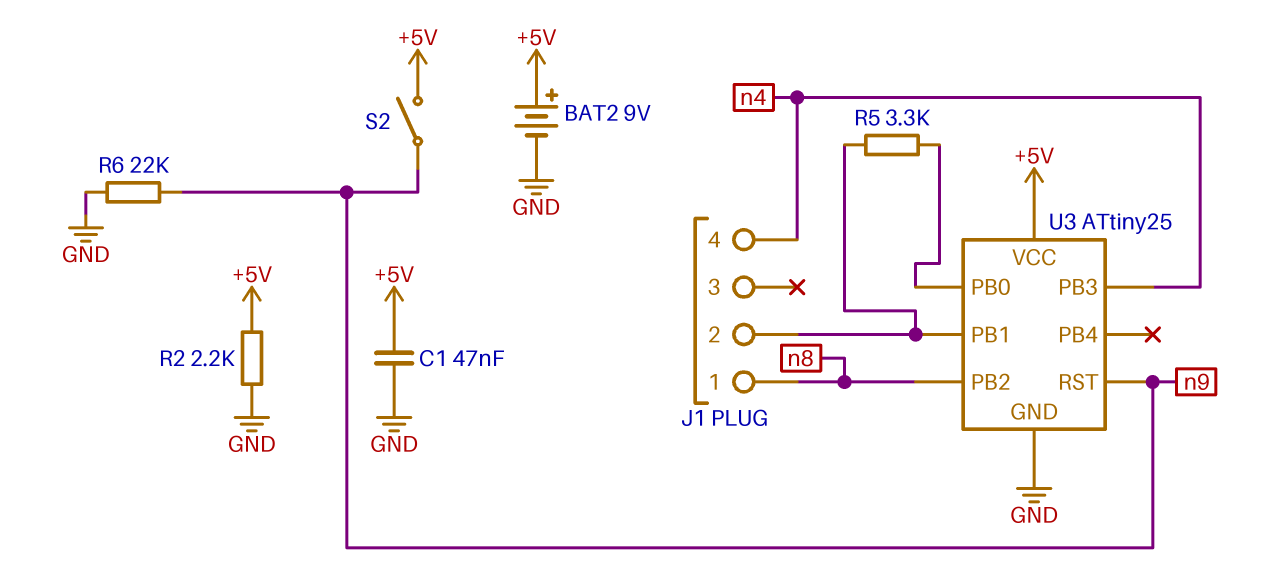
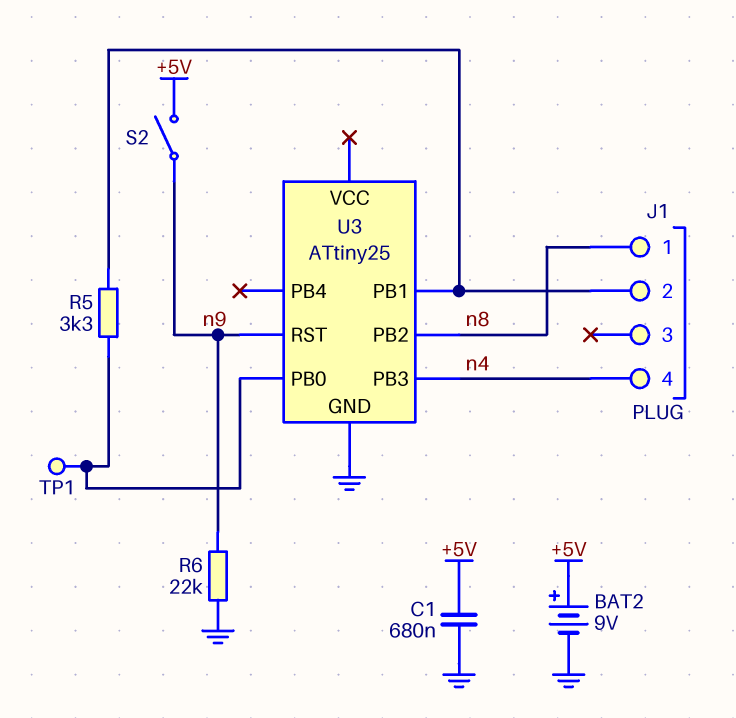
C1: 47nF (+5V, GND) -> 680nF (+5V, GND)
R2: 2.2k (+5V, GND) -> none
TP1: none -> test point (U3/PB0)
U3 pin VCC: +5V -> none

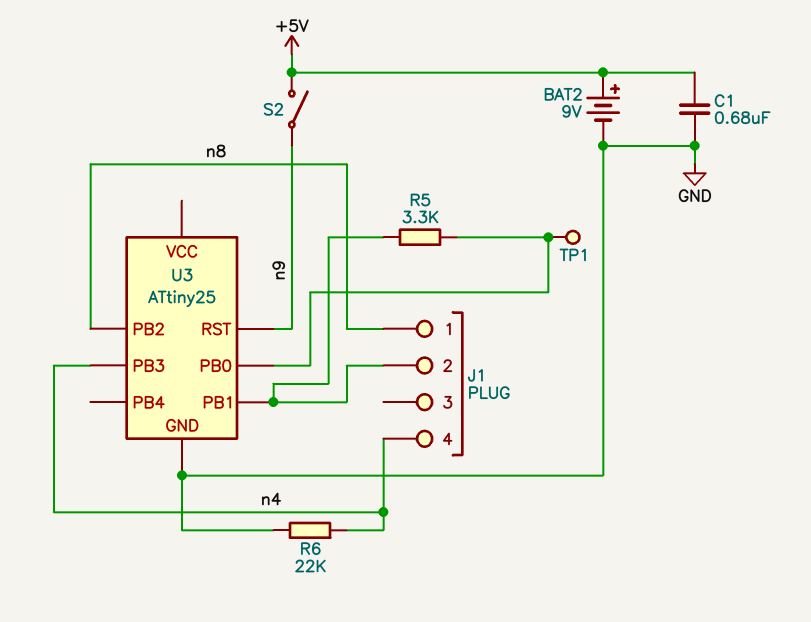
R6: 22k (GND, n9) -> 22k (GND, n4)

